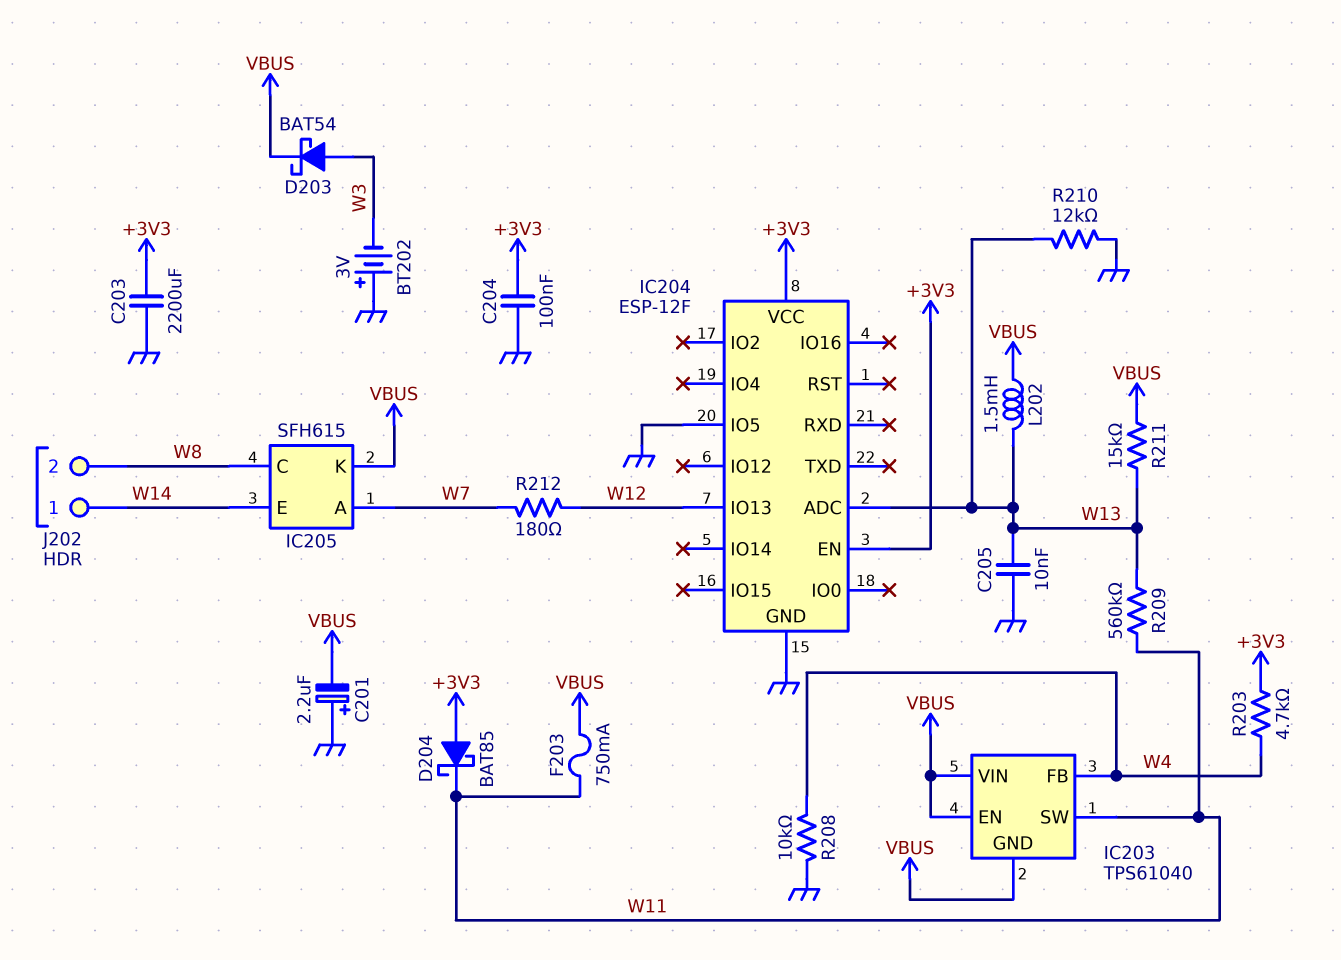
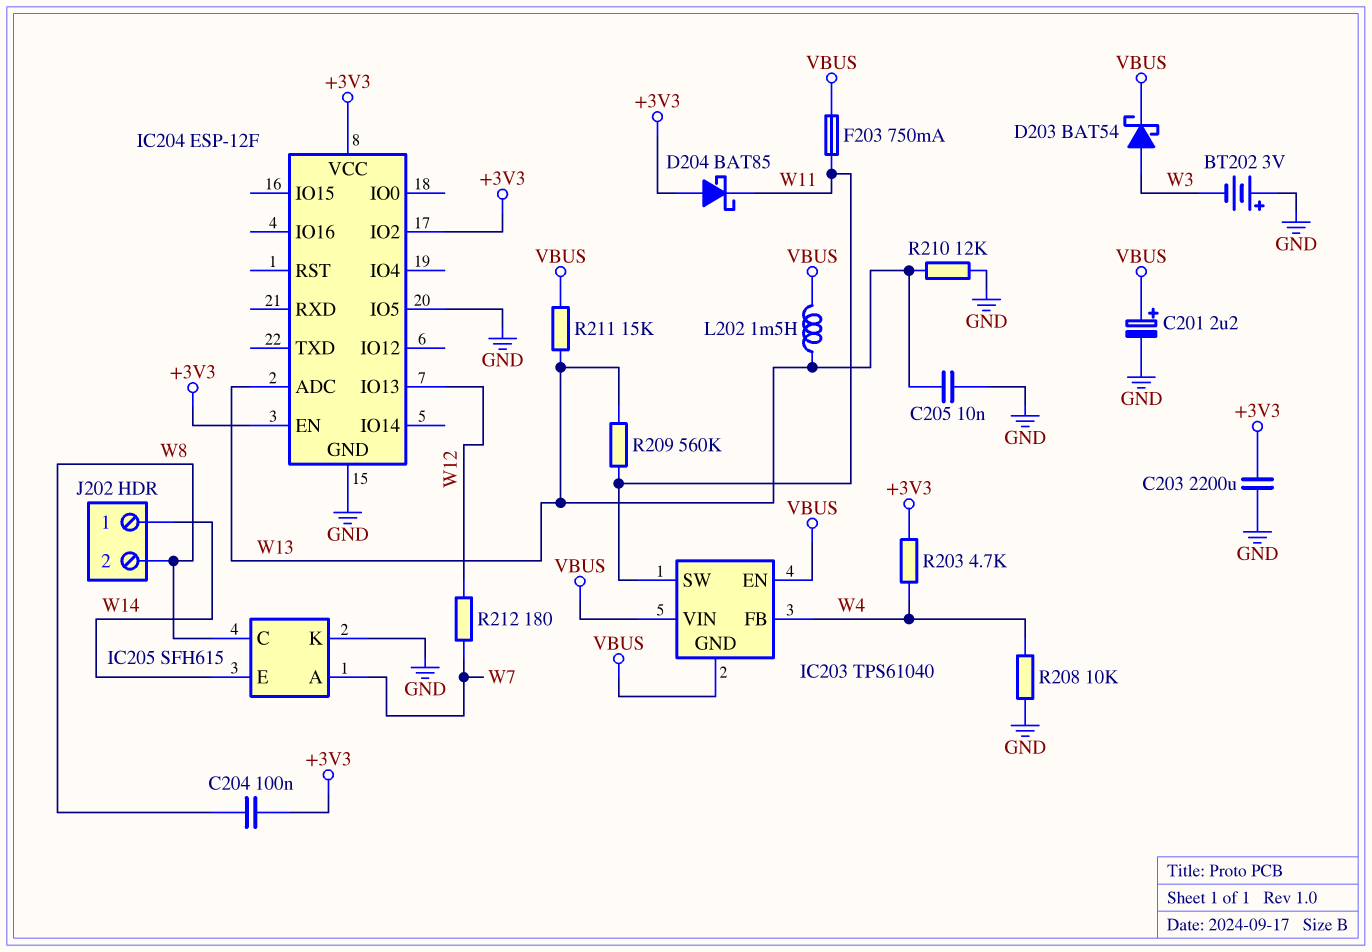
C201: 2.2uF (plus GND, minus VBUS) -> 2.2uF (plus VBUS, minus GND)
C204: 100nF (+3V3, GND) -> 100nF (+3V3, W8)
IC204 pin IO2: none -> +3V3
IC205 pin K: VBUS -> GND

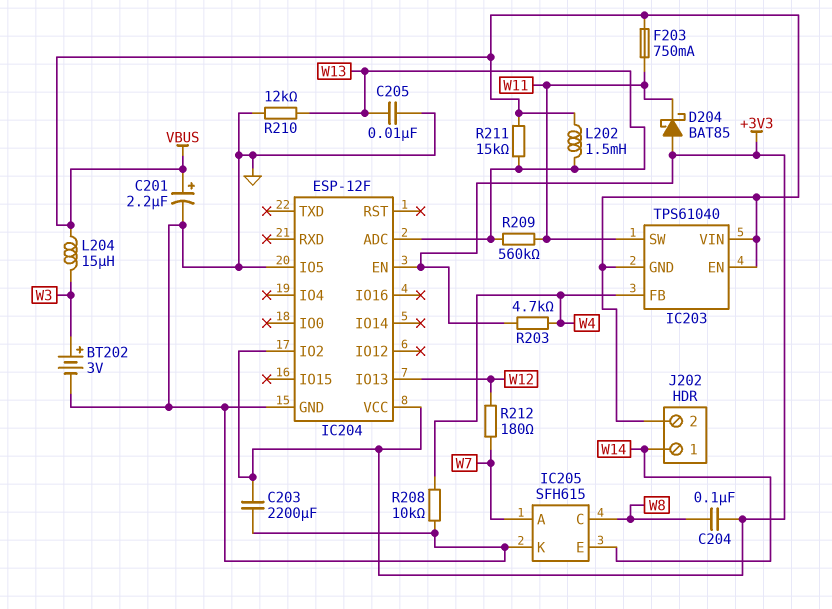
BT202: 3V (plus GND, minus W3) -> 3V (plus W3, minus GND)
D203: schottky BAT54 (A W3, K VBUS) -> none
J202 pin 2: W8 -> VBUS
L204: none -> 15uH (VBUS, W3)

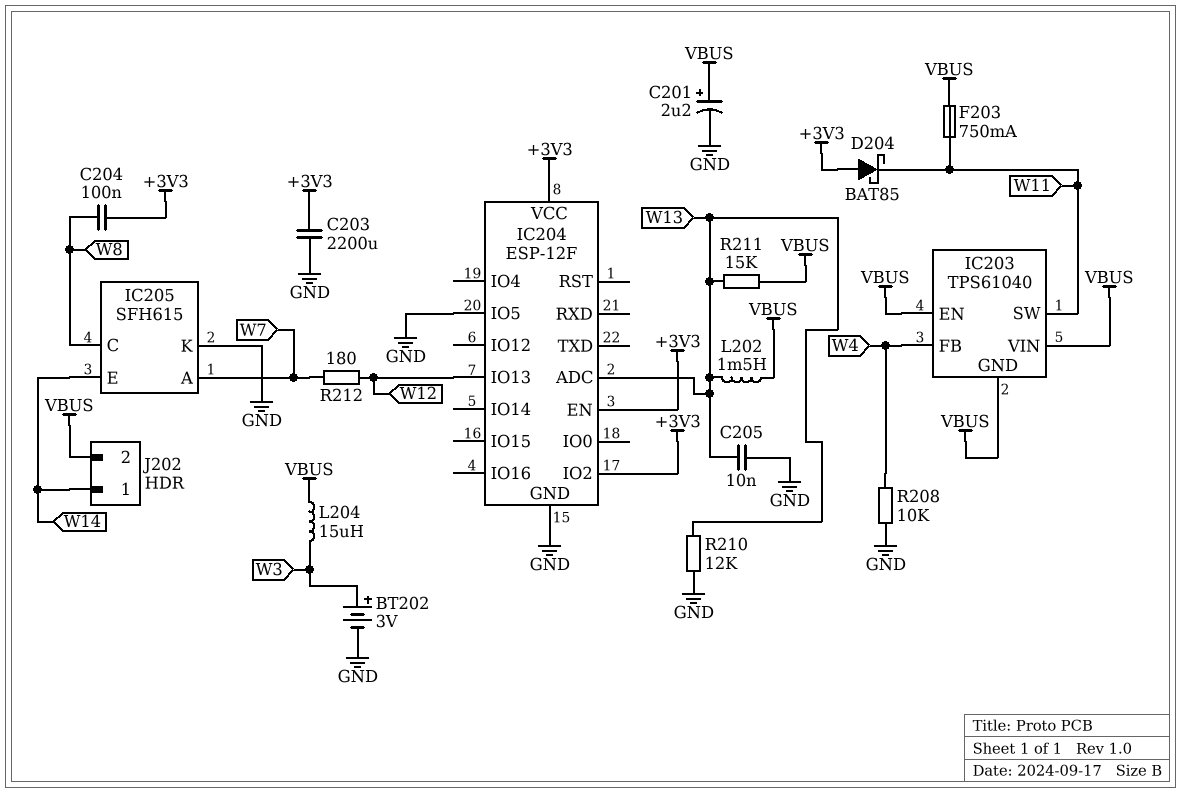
R203: 4.7k (+3V3, W4) -> none
R209: 560k (W11, W13) -> none

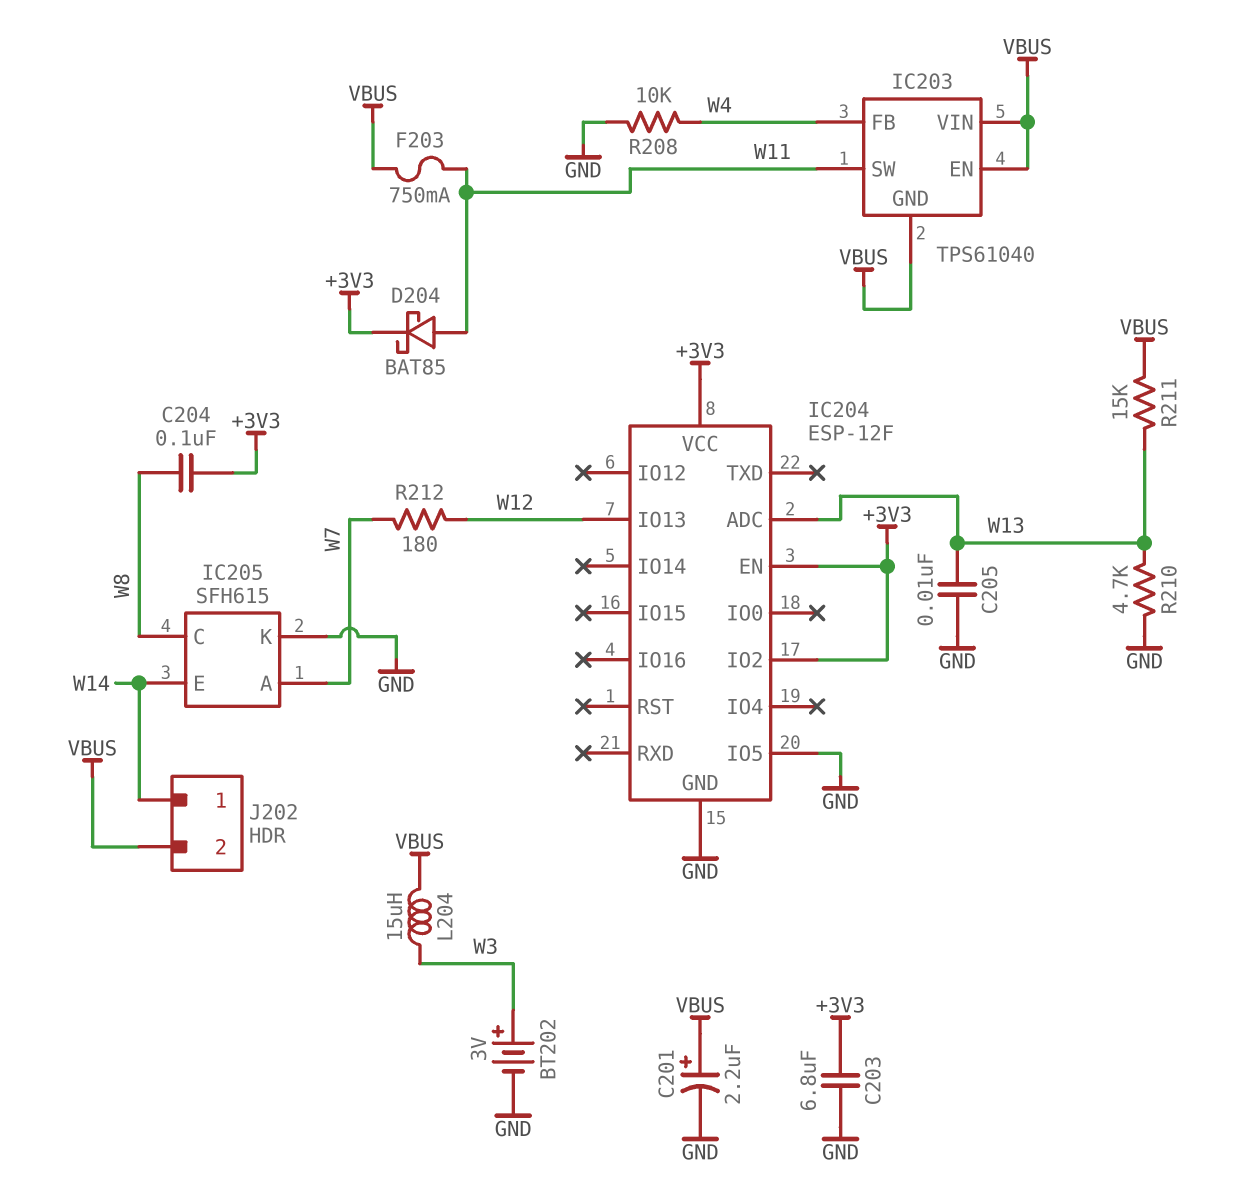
C203: 2200uF (+3V3, GND) -> 6.8uF (+3V3, GND)
D204: schottky BAT85 (A +3V3, K W11) -> schottky BAT85 (A W11, K +3V3)
L202: 1.5mH (VBUS, W13) -> none
R210: 12k (GND, W13) -> 4.7k (GND, W13)

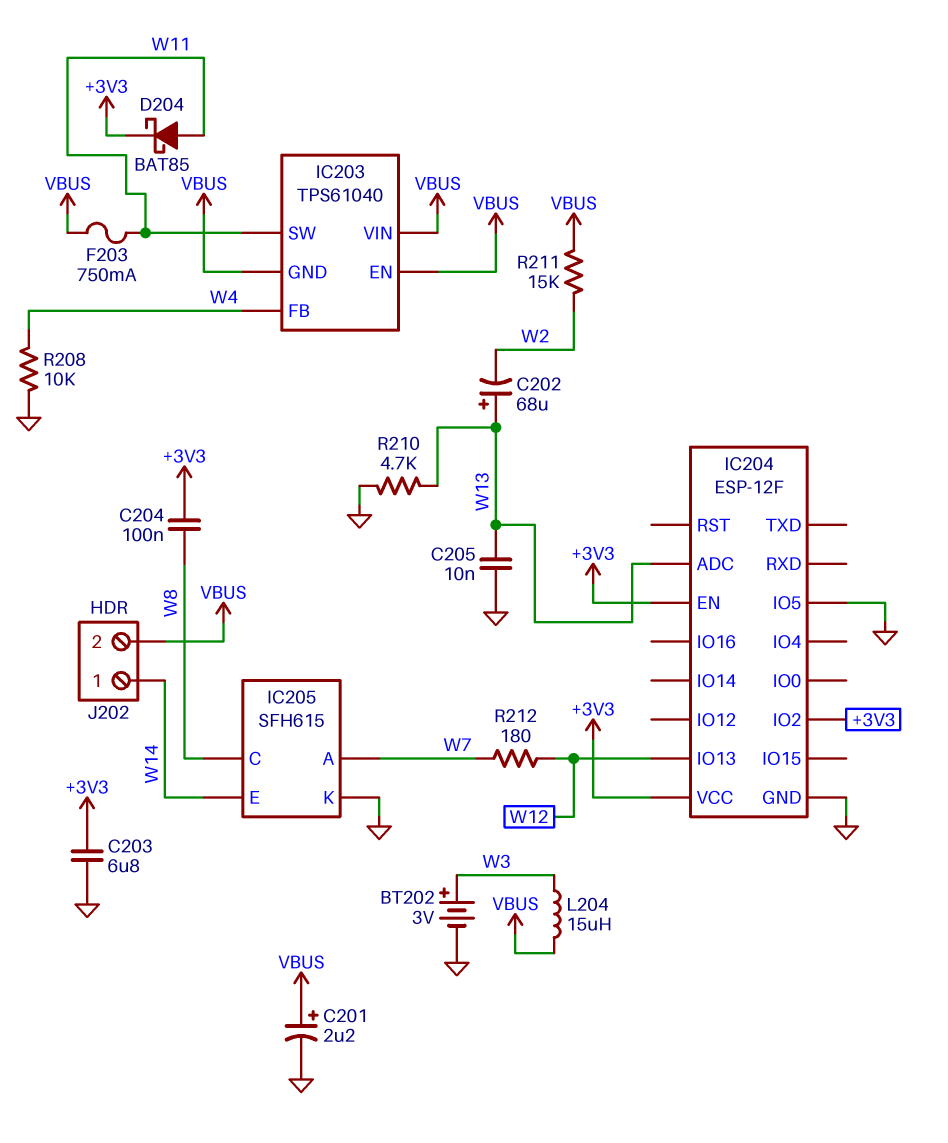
C202: none -> 68uF (plus W13, minus W2)
R211: 15k (VBUS, W13) -> 15k (VBUS, W2)

